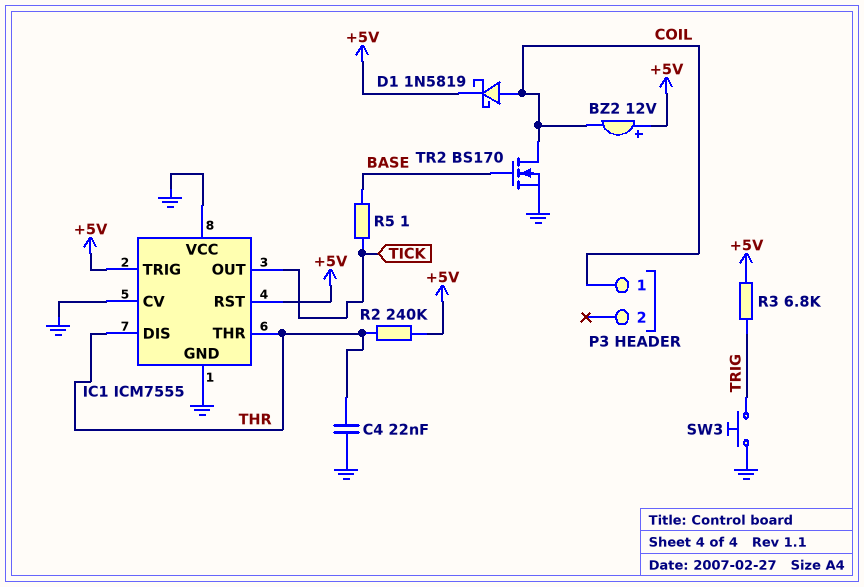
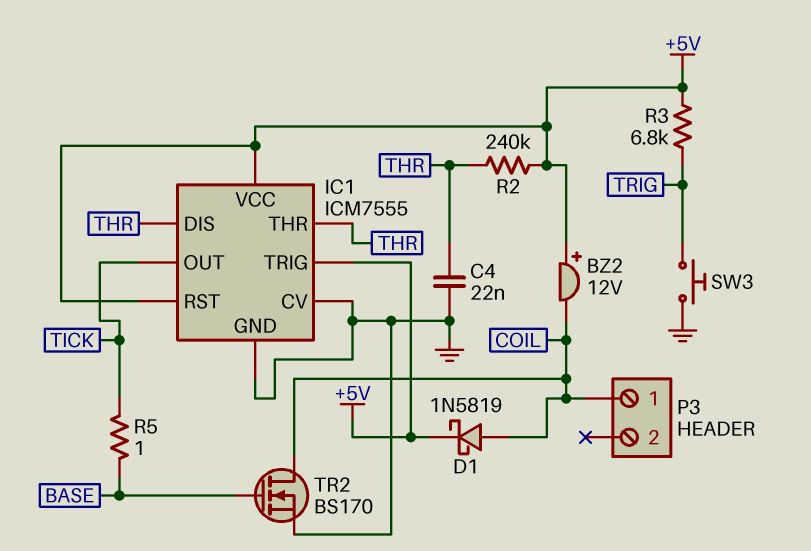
IC1 pin VCC: GND -> +5V

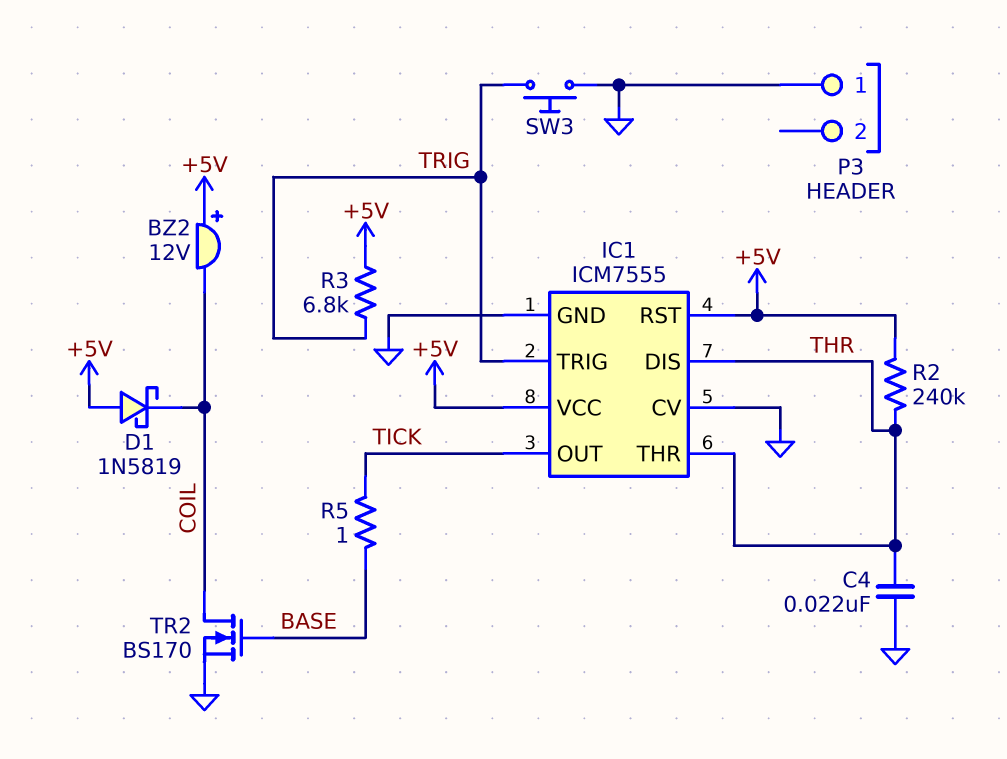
D1: schottky 1N5819 (A COIL, K +5V) -> schottky 1N5819 (A +5V, K COIL)
IC1 pin TRIG: +5V -> TRIG
P3 pin 1: COIL -> GND

